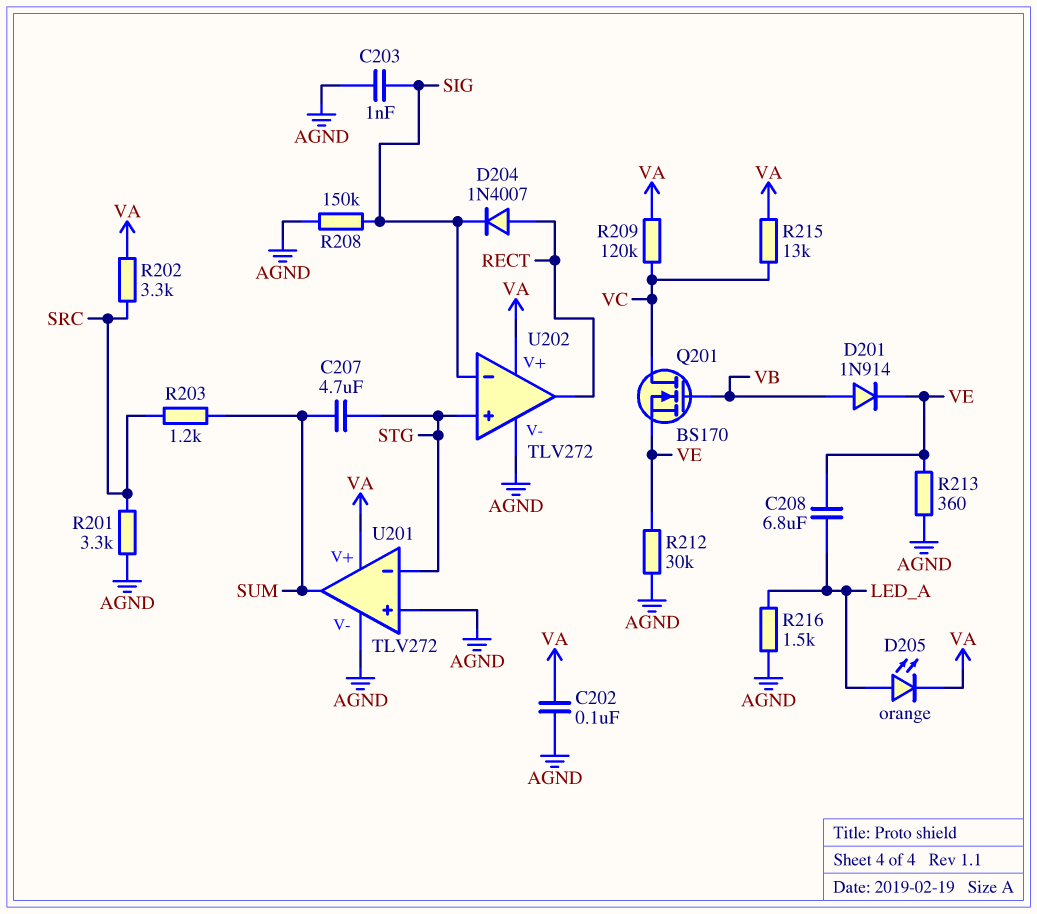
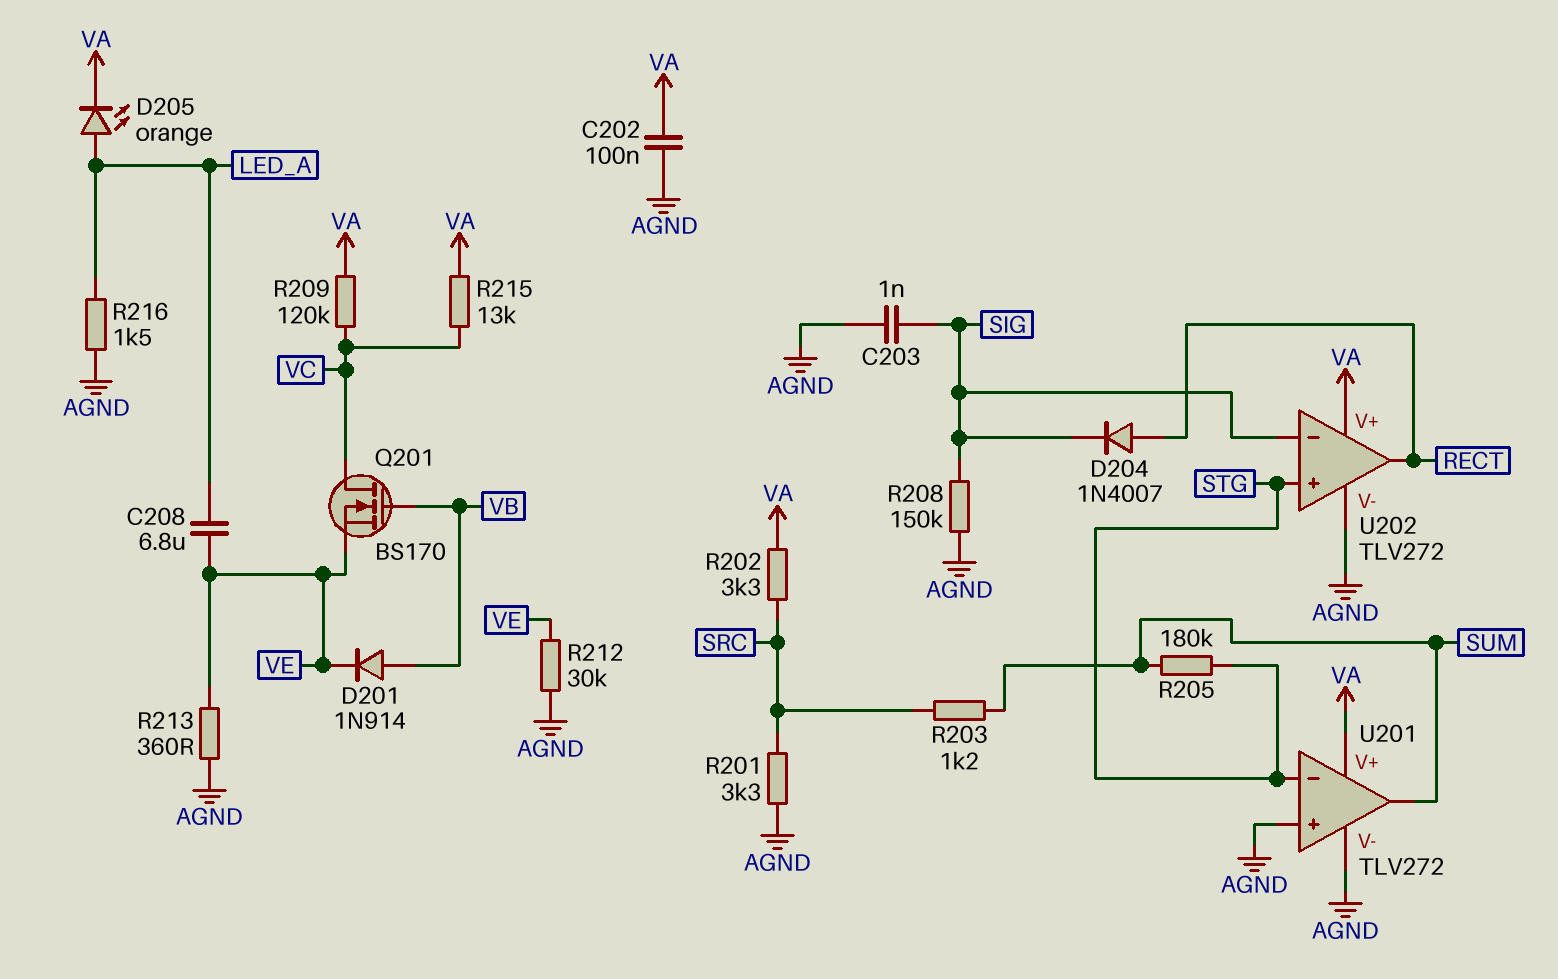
C207: 4.7uF (STG, SUM) -> none
R205: none -> 180k (STG, SUM)

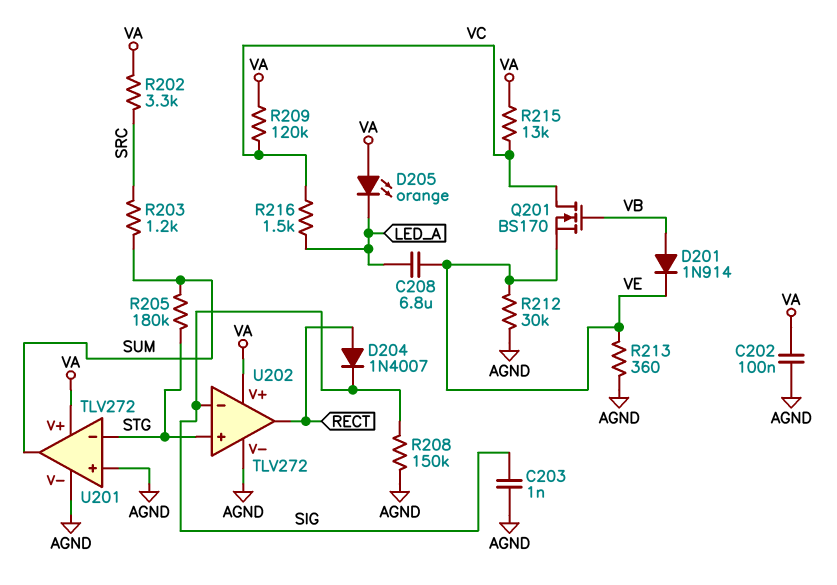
D205: LED orange (A LED_A, K VA) -> LED orange (A VA, K LED_A)
R201: 3.3k (AGND, SRC) -> none
R216: 1.5k (AGND, LED_A) -> 1.5k (LED_A, VC)

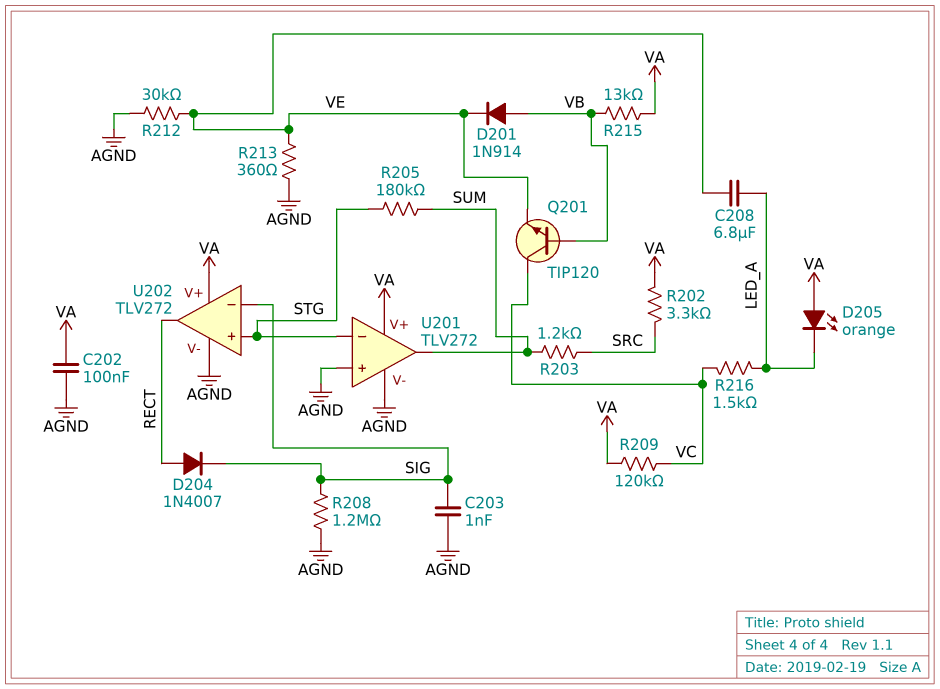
Q201: NMOS BS170 (G VB, D VC, S VE) -> NPN TIP120 (B VB, C VC, E VE)
R208: 150k (AGND, SIG) -> 1.2M (AGND, SIG)
R215: 13k (VA, VC) -> 13k (VA, VB)

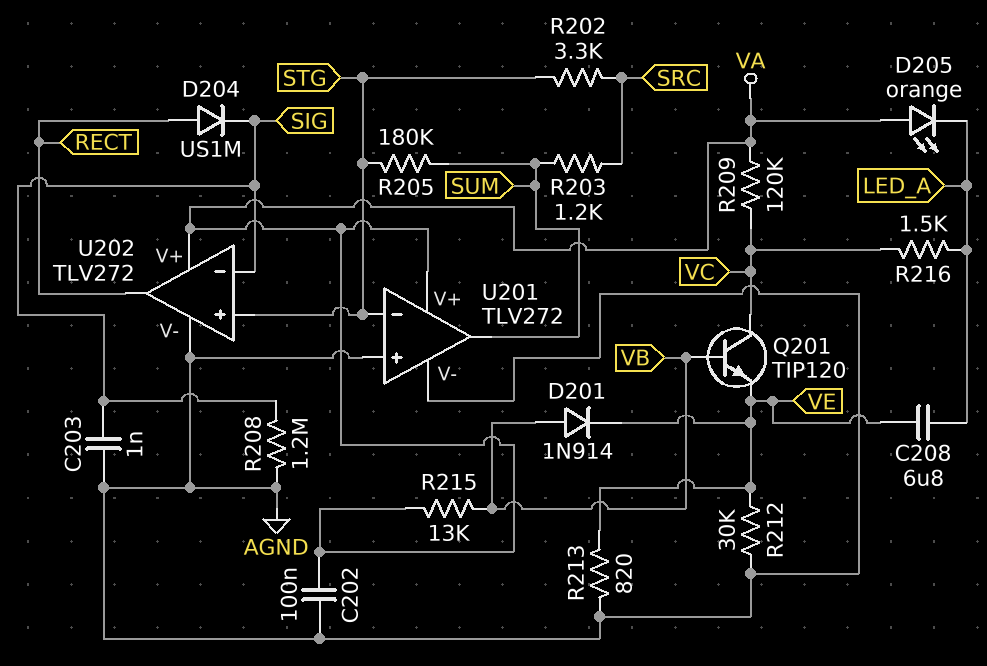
D204: diode 1N4007 (A RECT, K SIG) -> diode US1M (A RECT, K SIG)
R202: 3.3k (SRC, VA) -> 3.3k (SRC, STG)
R213: 360 (AGND, VE) -> 820 (AGND, VE)

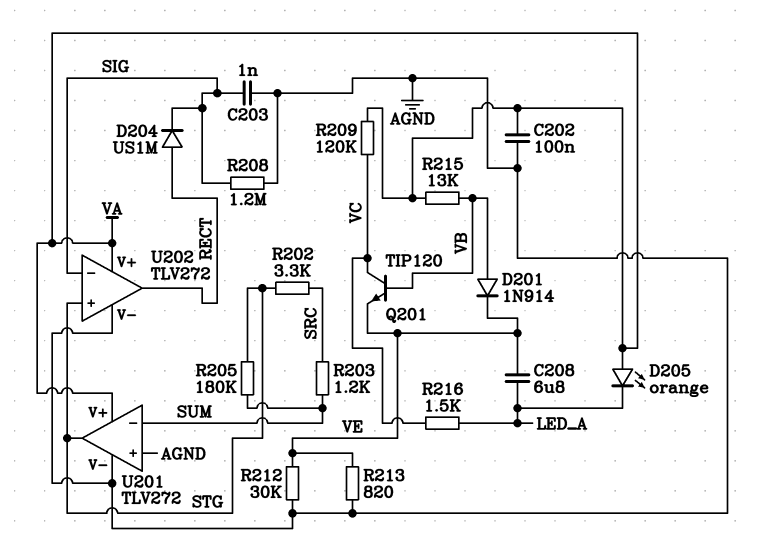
U201 pin in-: STG -> SUM
U201 pin out: SUM -> STG

